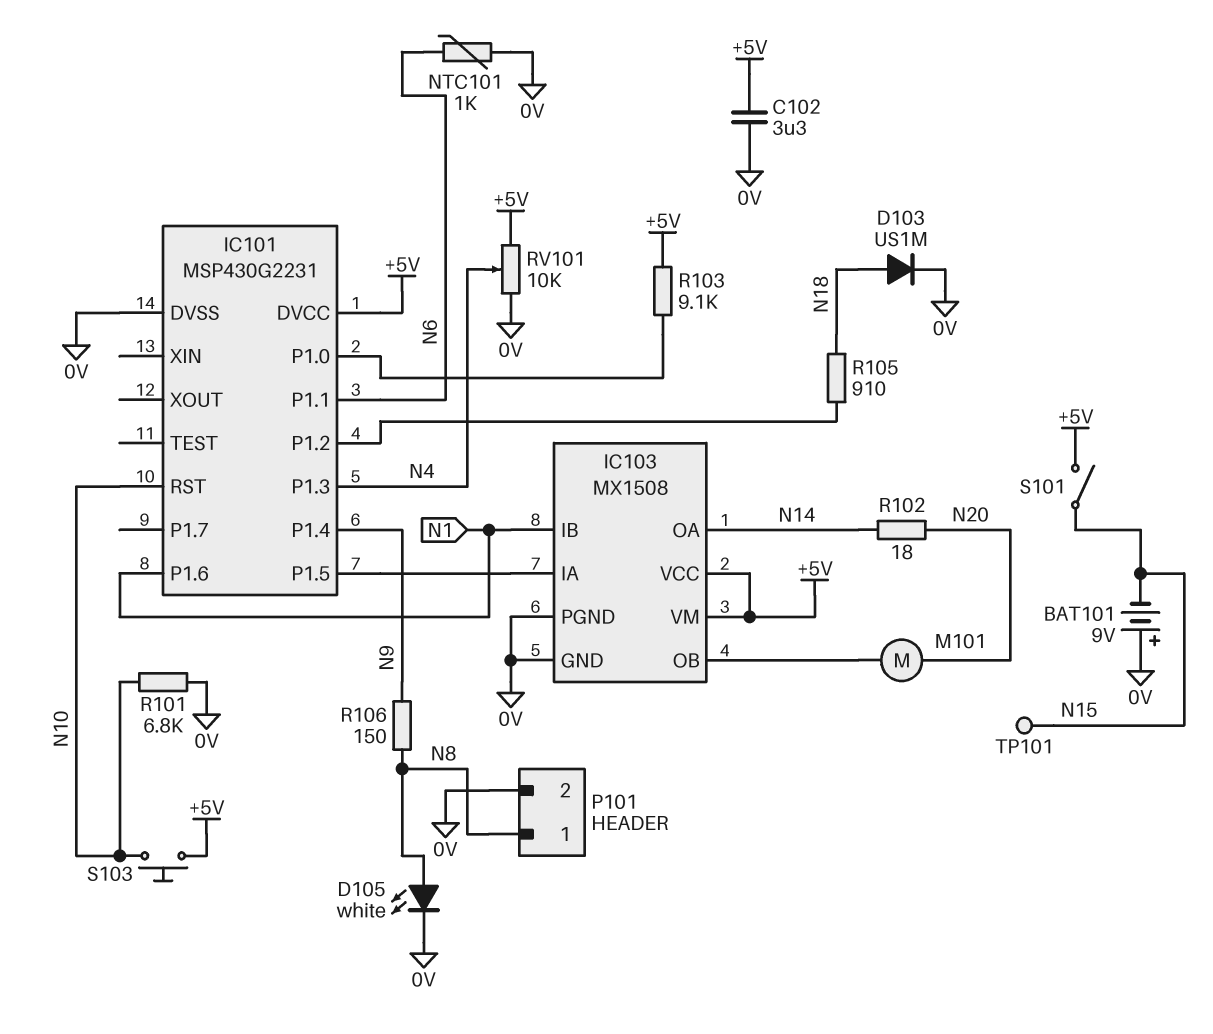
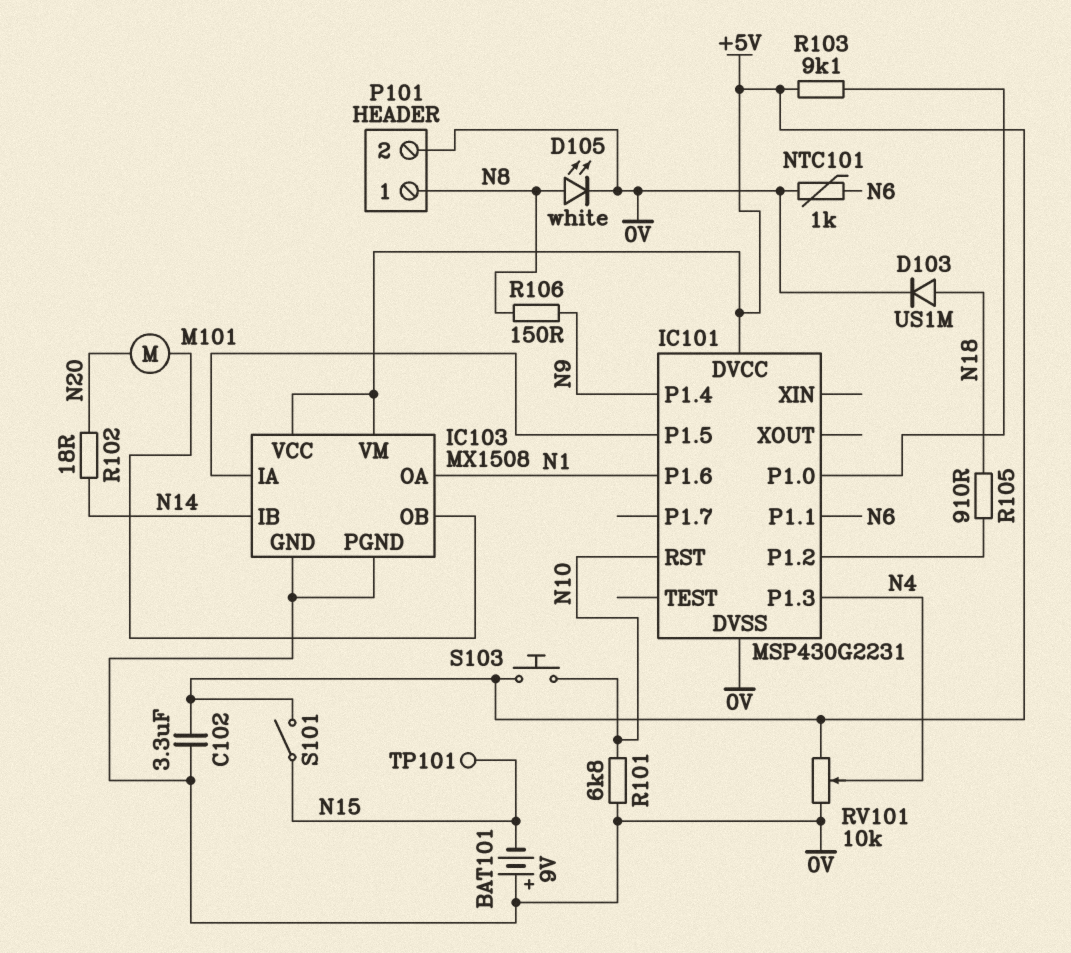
IC103 pin IB: N1 -> N14
IC103 pin OA: N14 -> N1

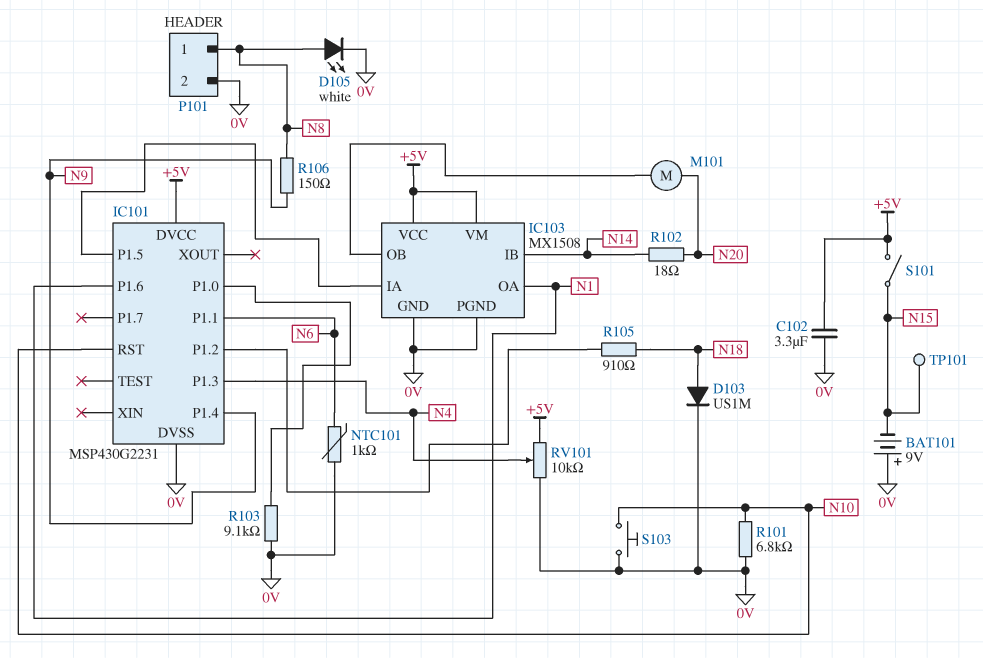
R103: 9.1k (+5V, IC101/P1.0) -> 9.1k (0V, IC101/P1.0)
S103: button (+5V, N10) -> button (0V, N10)

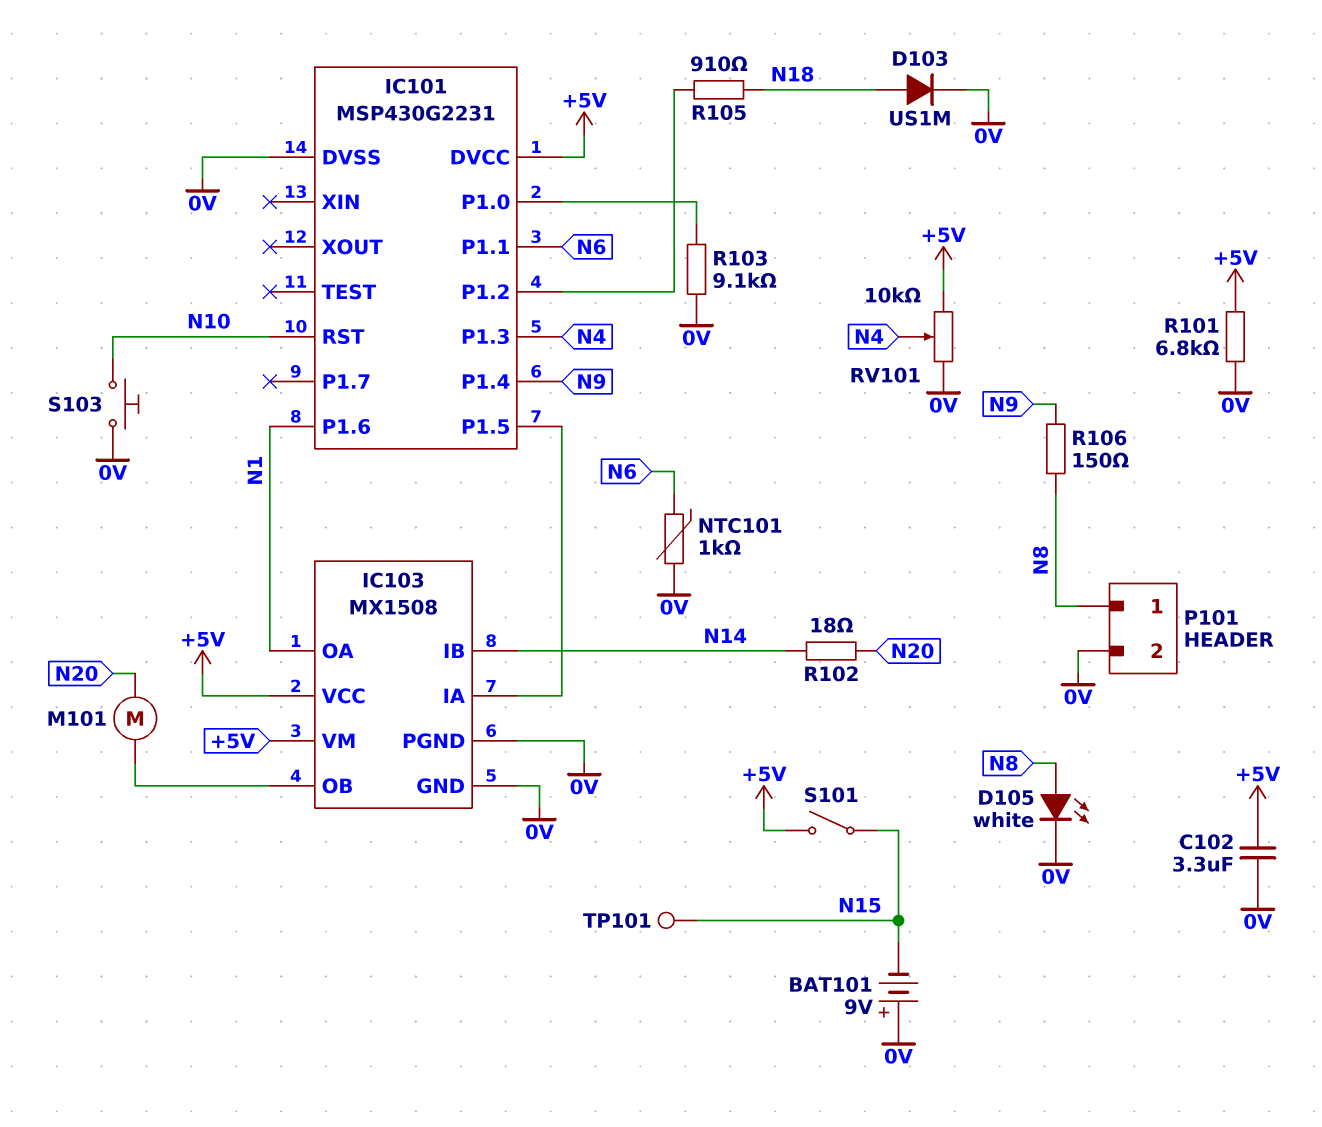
R101: 6.8k (0V, N10) -> 6.8k (+5V, 0V)

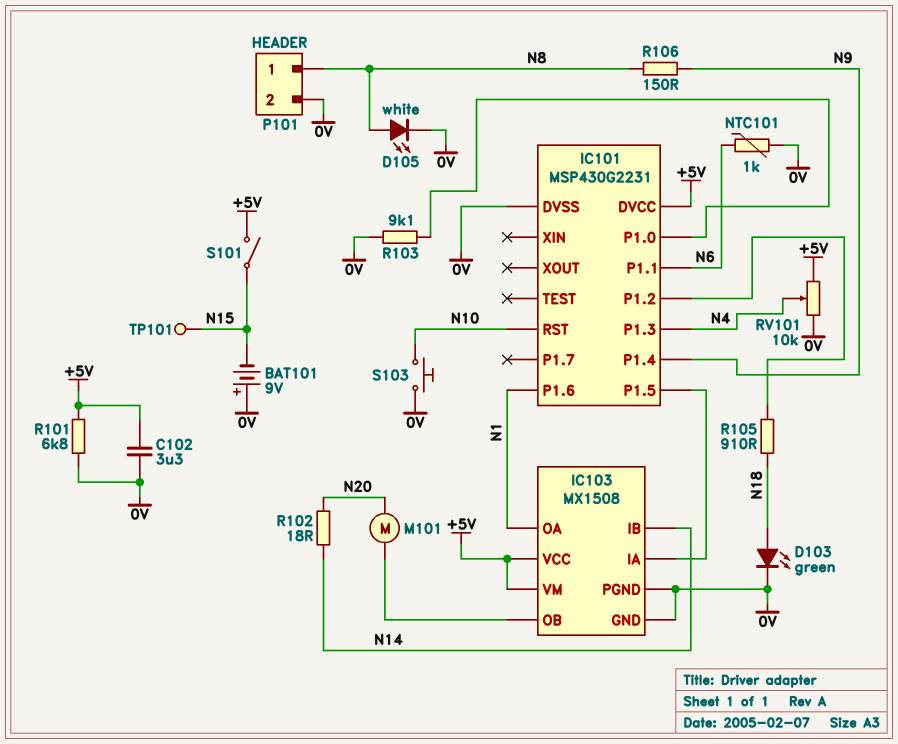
D103: diode US1M (A N18, K 0V) -> LED green (A N18, K 0V)

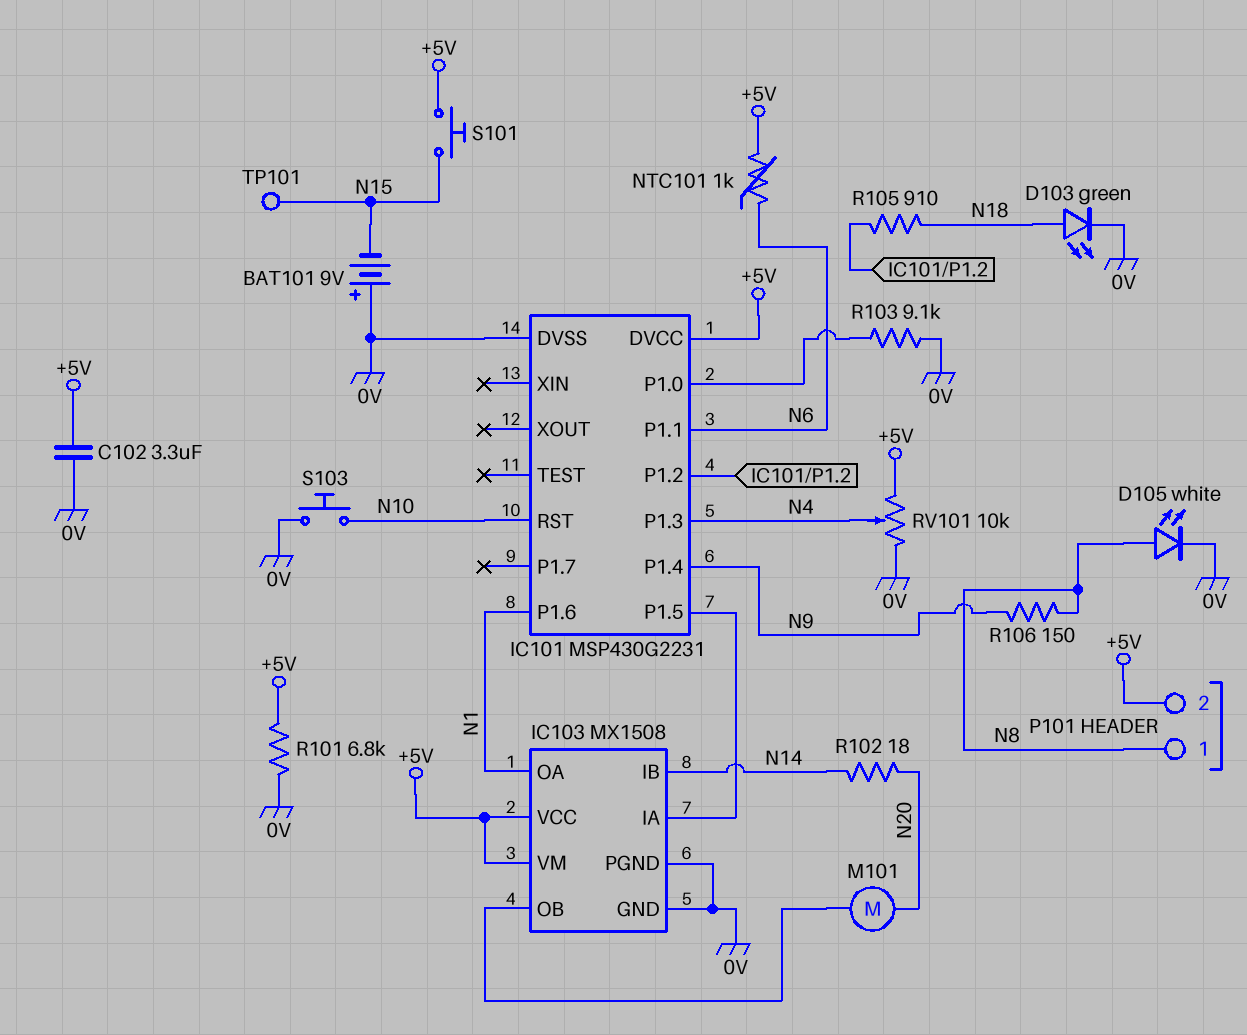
NTC101: 1k (0V, N6) -> 1k (+5V, N6)
P101 pin 2: 0V -> +5V
S101: switch (+5V, N15) -> button (+5V, N15)

